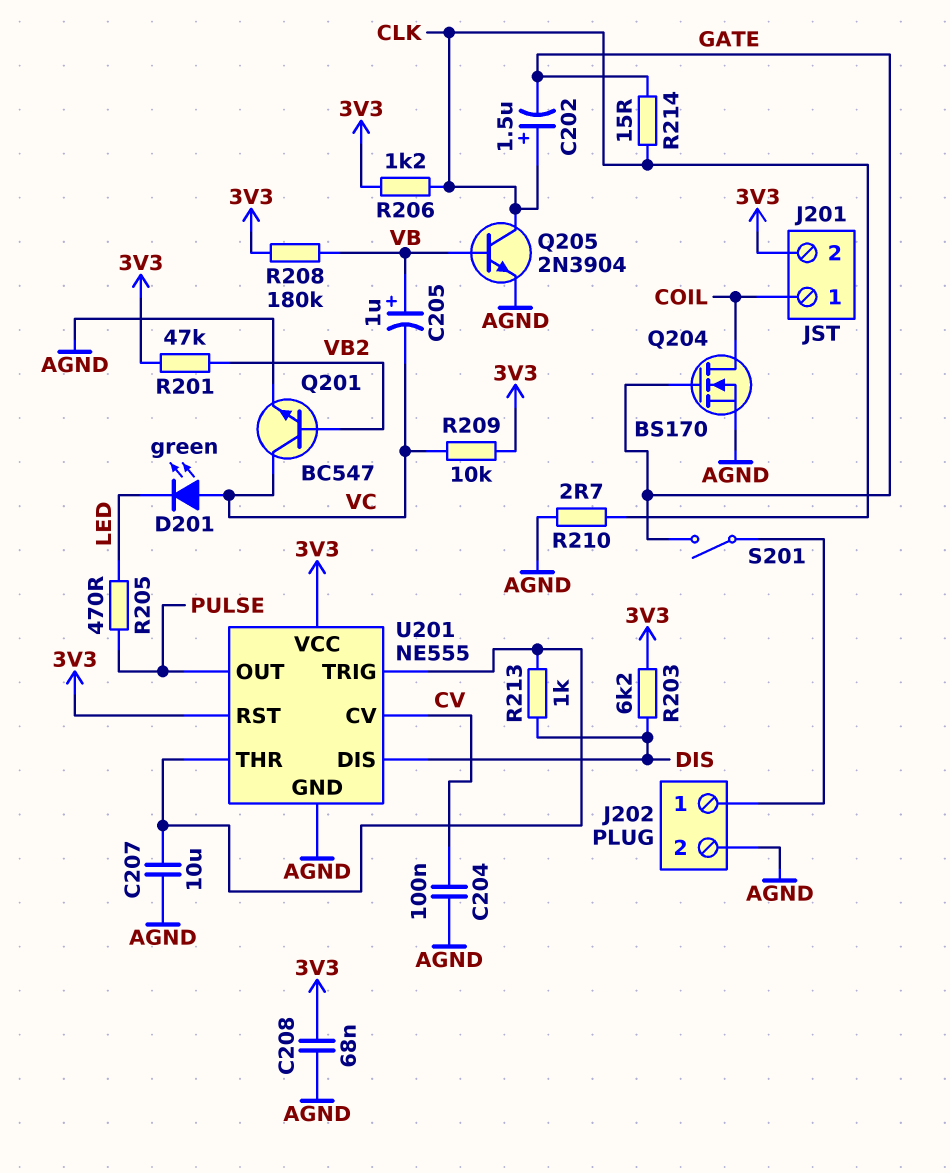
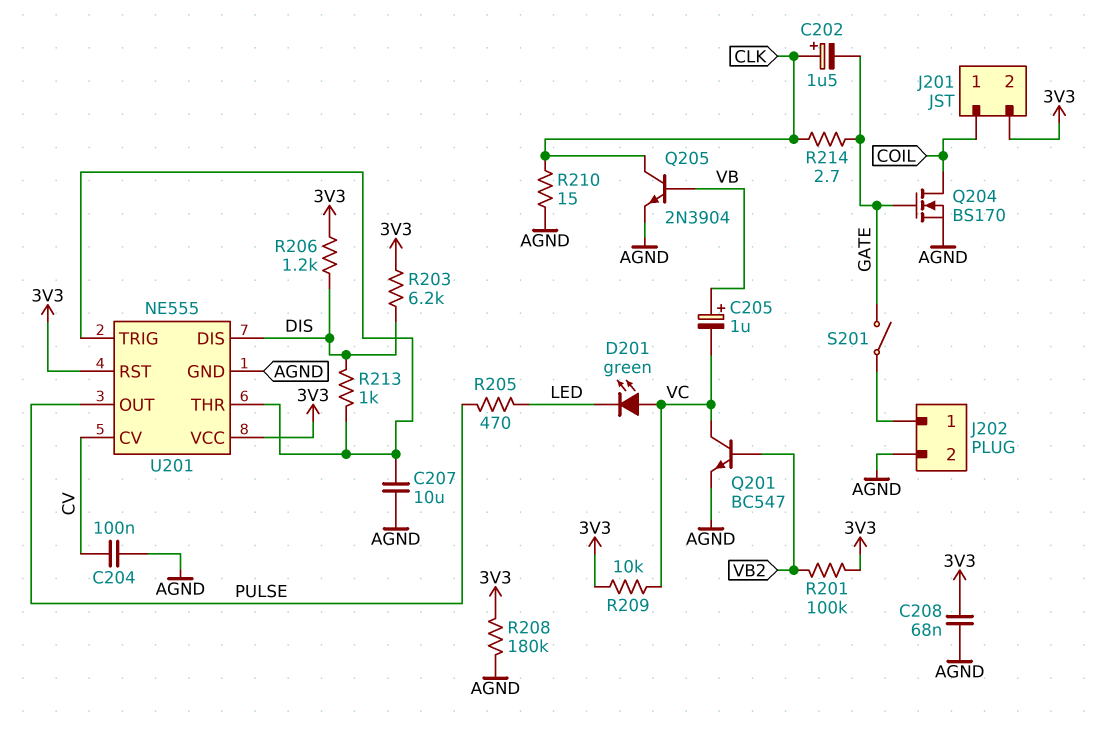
R201: 47k (3V3, VB2) -> 100k (3V3, VB2)
R206: 1.2k (3V3, CLK) -> 1.2k (3V3, DIS)
R208: 180k (3V3, VB) -> 180k (3V3, AGND)
R210: 2.7 (AGND, CLK) -> 15 (AGND, CLK)
R214: 15 (CLK, GATE) -> 2.7 (CLK, GATE)

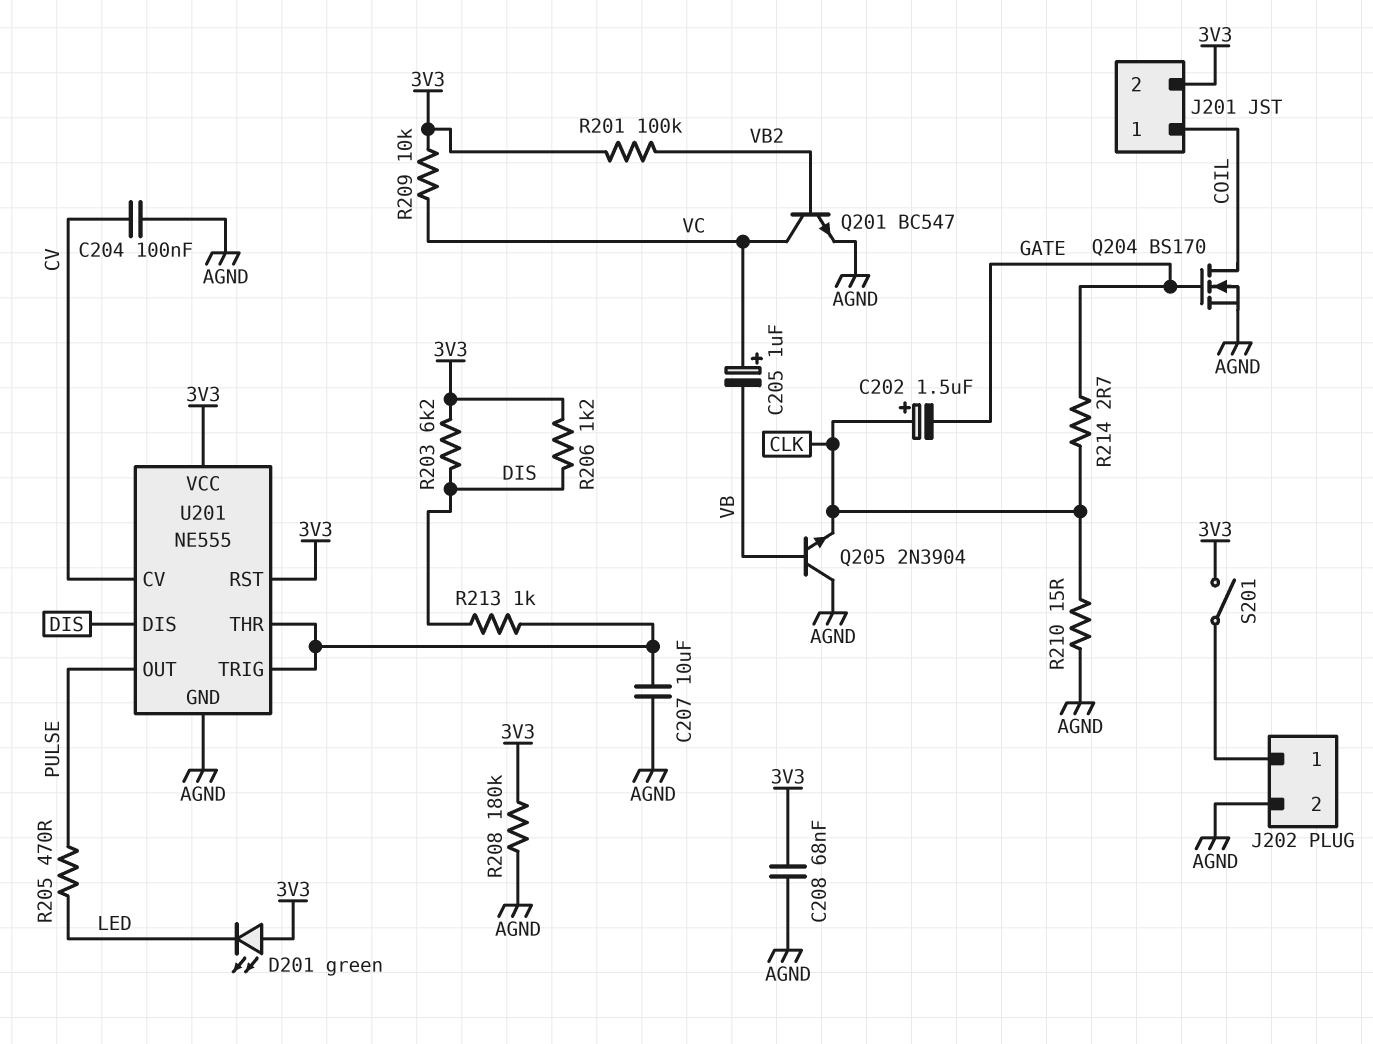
C205: 1uF (plus VB, minus VC) -> 1uF (plus VC, minus VB)
D201: LED green (A VC, K LED) -> LED green (A 3V3, K LED)
Q205: NPN 2N3904 (B VB, C CLK, E AGND) -> NPN 2N3904 (B VB, C AGND, E CLK)
S201: switch (GATE, J202/1) -> switch (3V3, J202/1)

